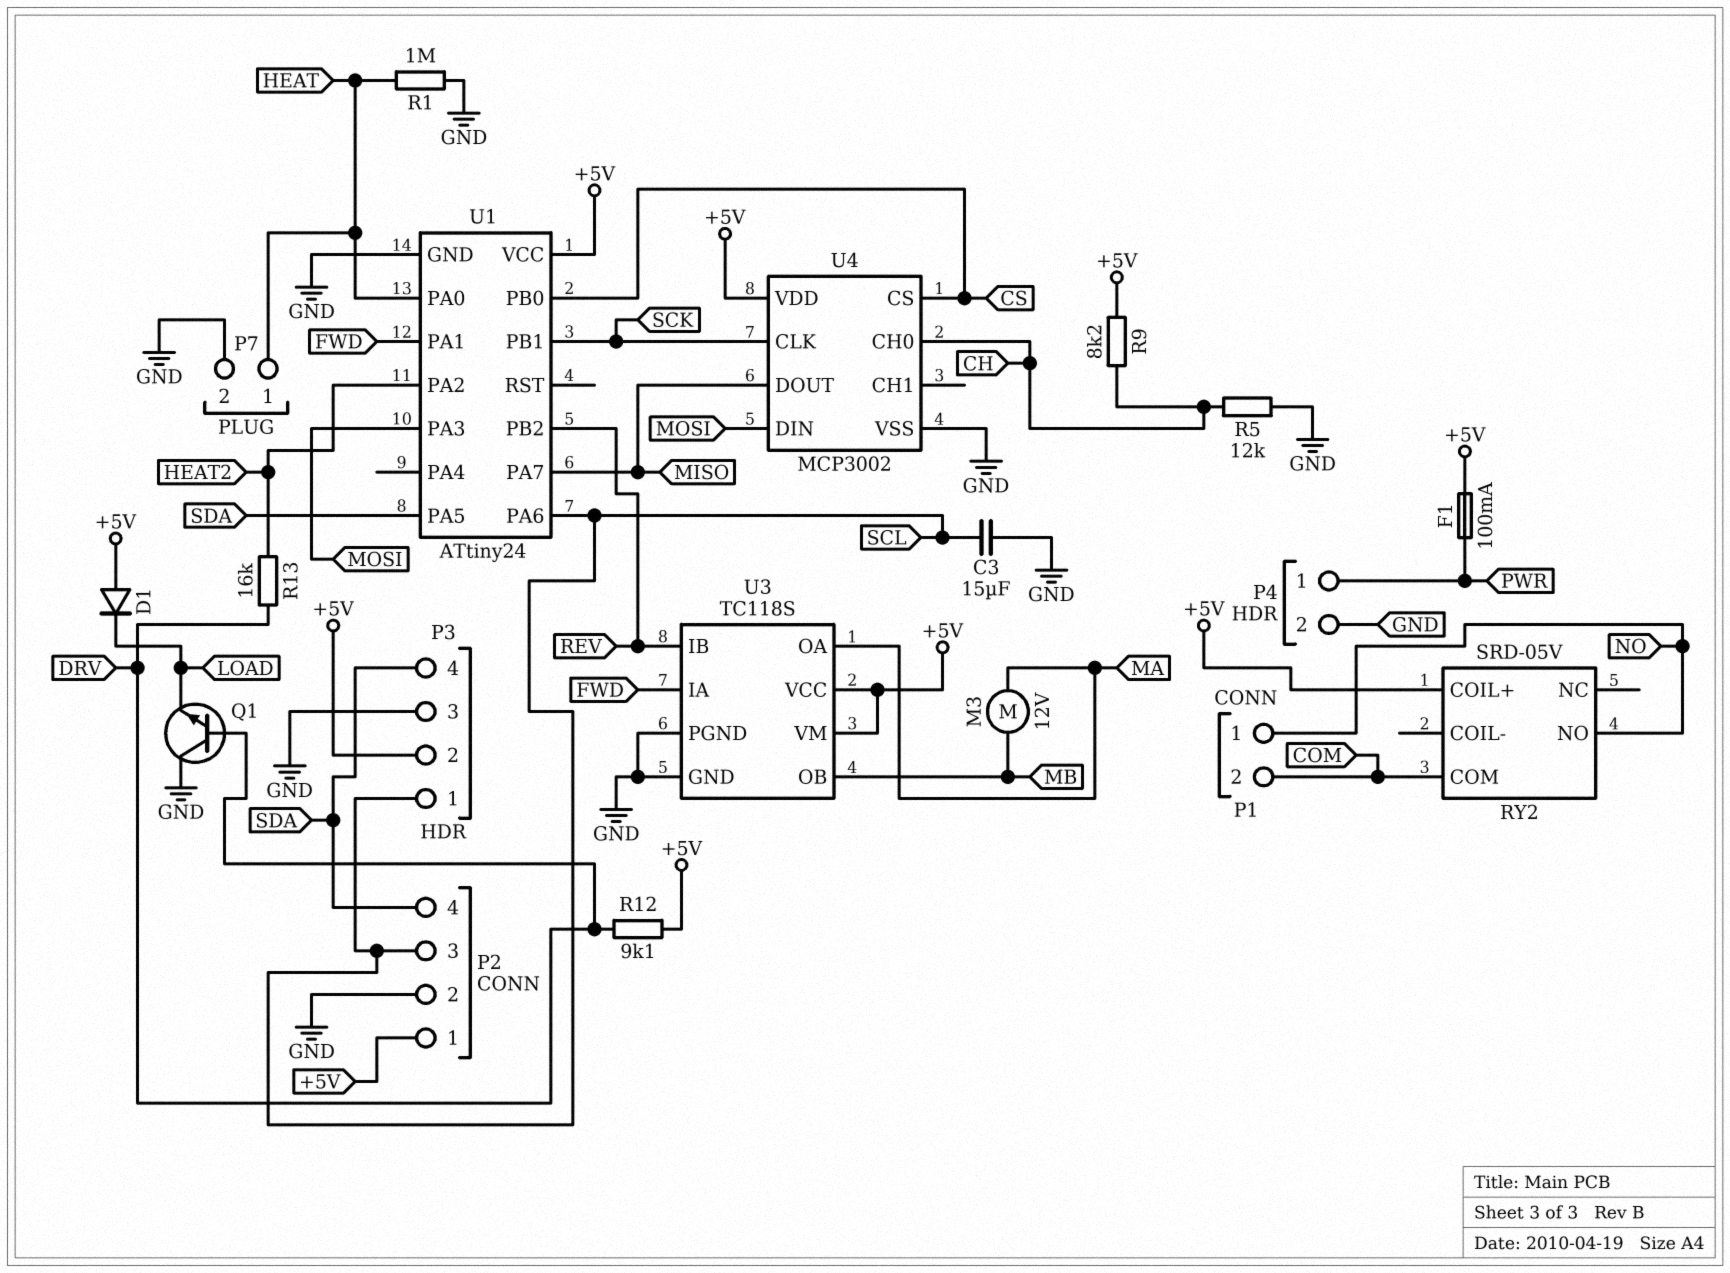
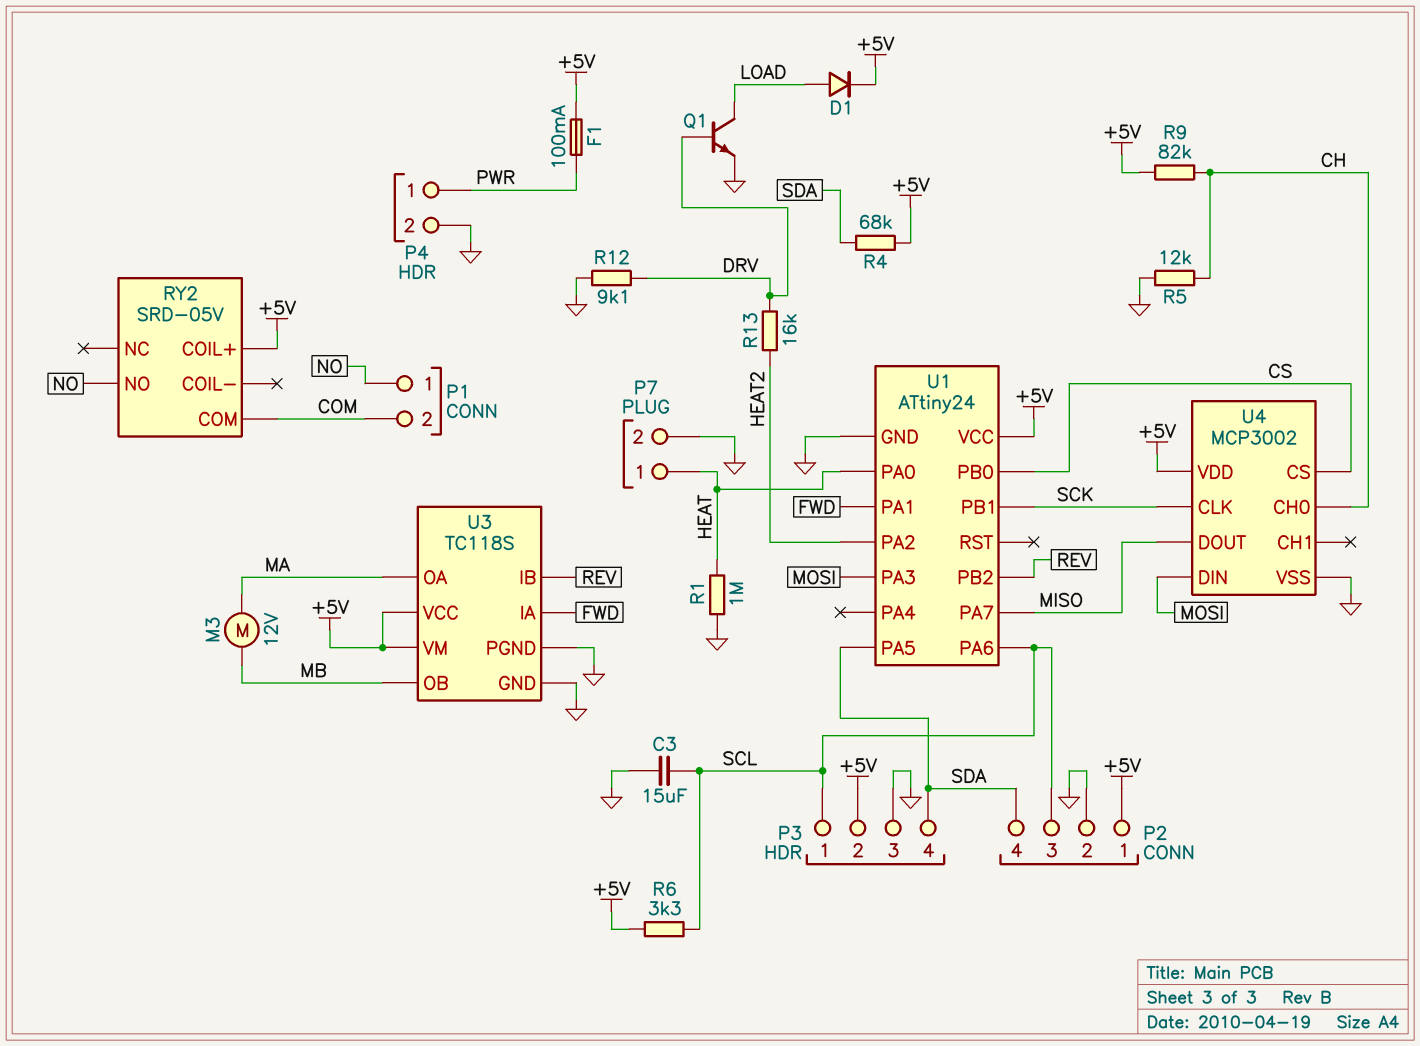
D1: diode (A +5V, K LOAD) -> diode (A LOAD, K +5V)
Q1: NPN (B DRV, C GND, E LOAD) -> NPN (B DRV, C LOAD, E GND)
R4: none -> 68k (+5V, SDA)
R6: none -> 3.3k (+5V, SCL)
R9: 8.2k (+5V, CH) -> 82k (+5V, CH)
R12: 9.1k (+5V, DRV) -> 9.1k (DRV, GND)

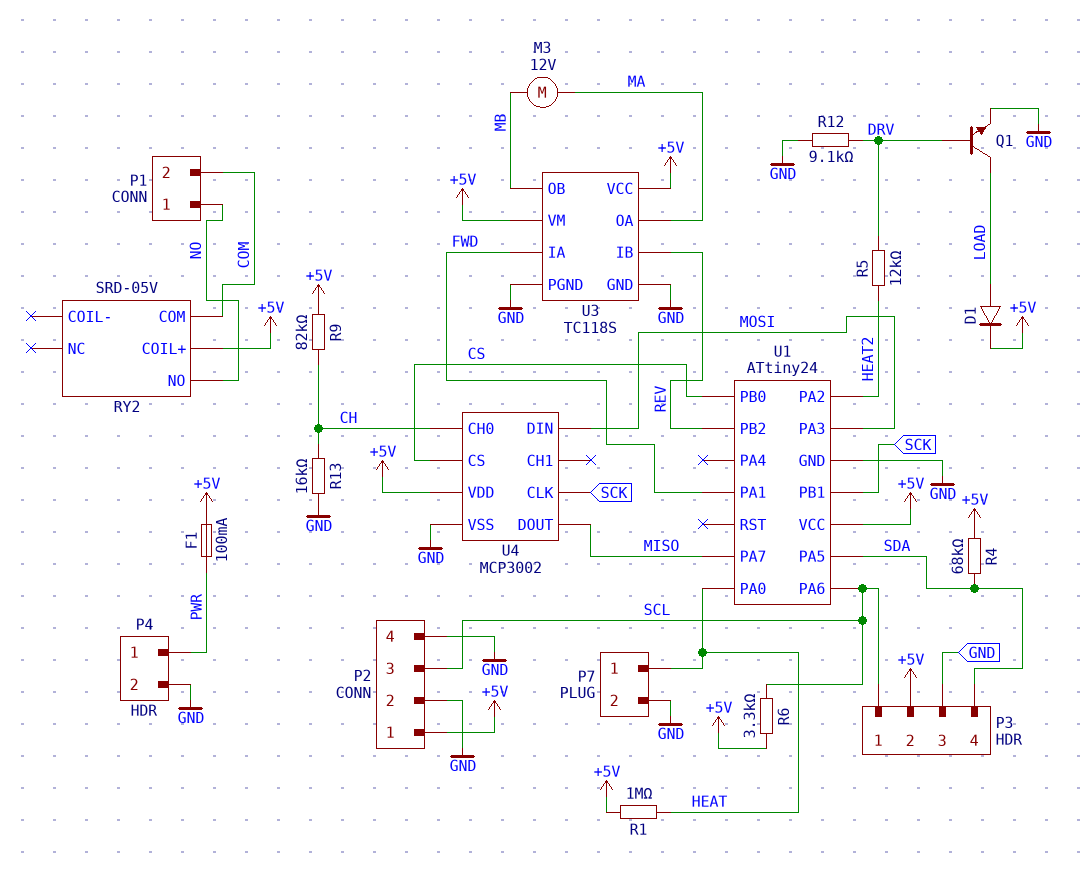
C3: 15uF (GND, SCL) -> none
P2 pin 4: SDA -> GND
R1: 1M (GND, HEAT) -> 1M (+5V, HEAT)
R5: 12k (CH, GND) -> 12k (DRV, HEAT2)
R13: 16k (DRV, HEAT2) -> 16k (CH, GND)

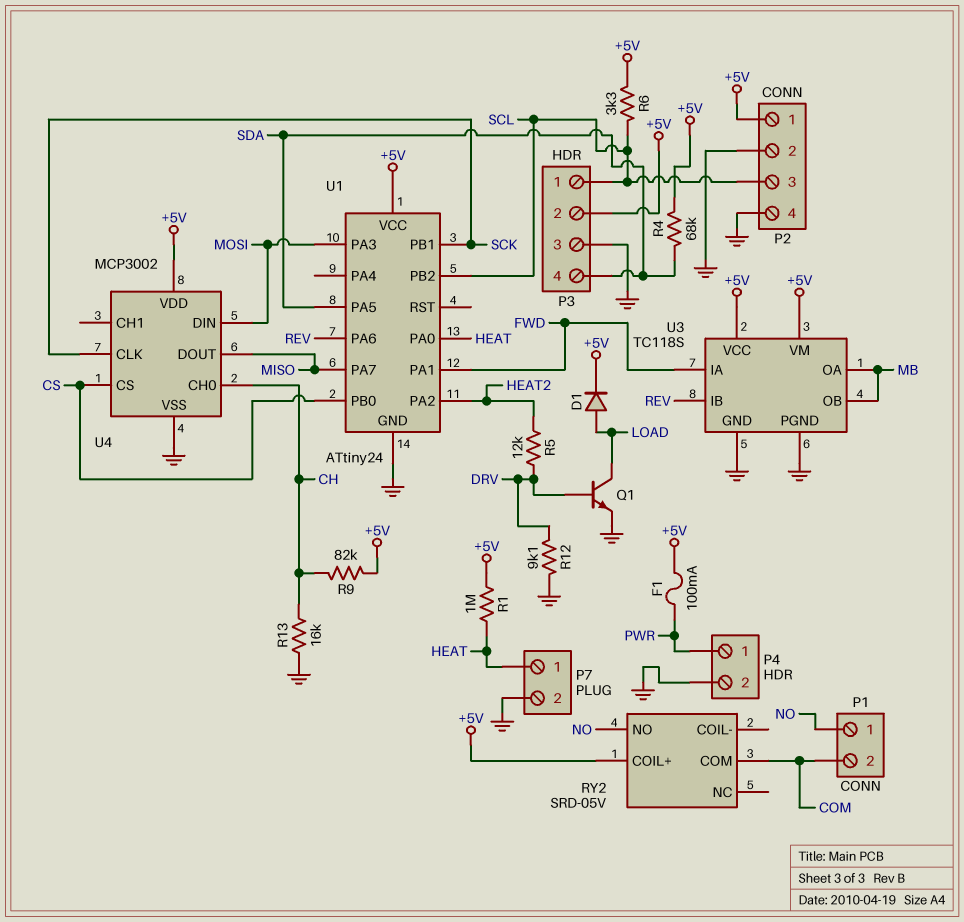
M3: motor 12V (MA, MB) -> none
U1 pin PA6: SCL -> REV
U1 pin PB2: REV -> SCL
U3 pin OA: MA -> MB

